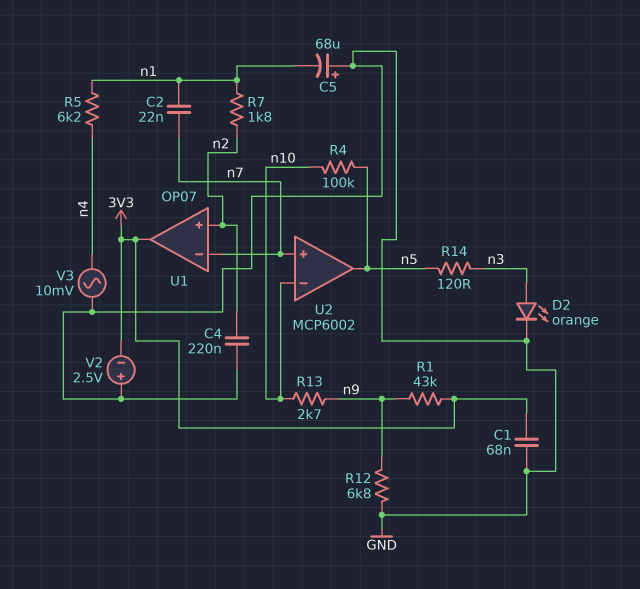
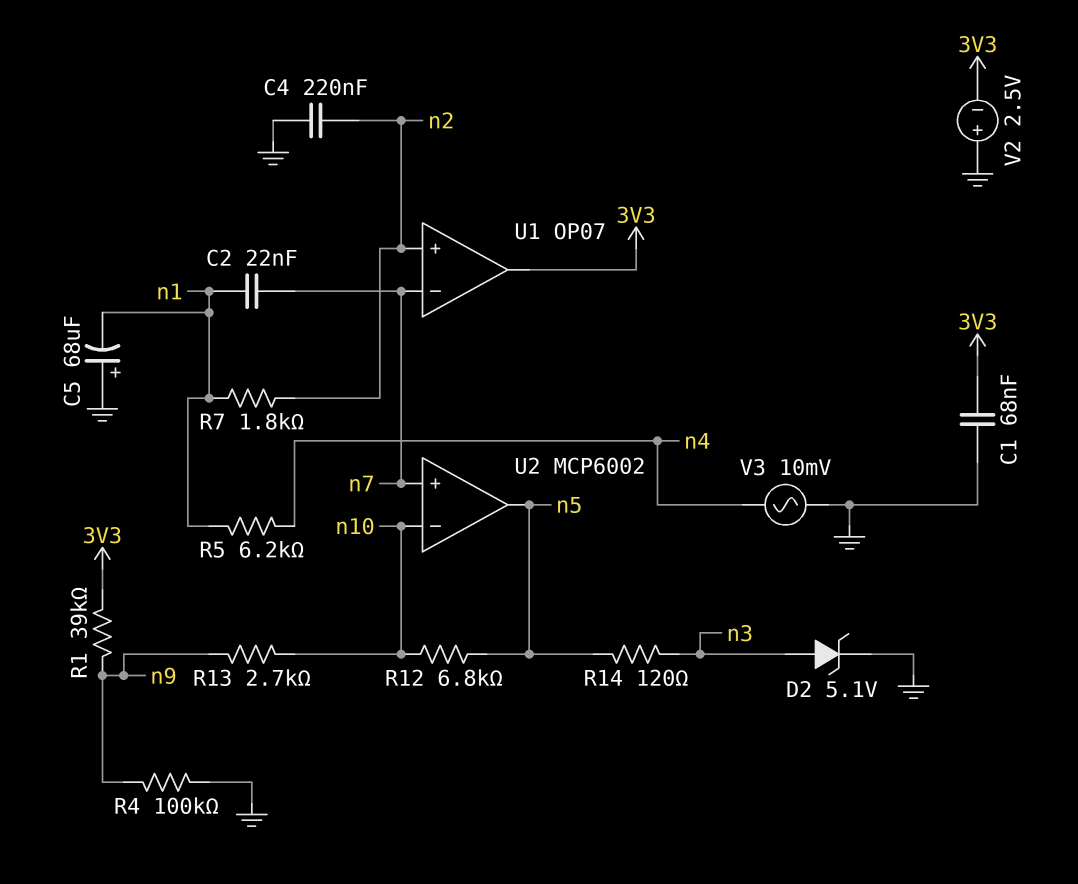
D2: LED orange (A n3, K GND) -> zener 5.1V (A n3, K GND)
R1: 43k (3V3, n9) -> 39k (3V3, n9)
R4: 100k (n5, n10) -> 100k (GND, n9)
R12: 6.8k (GND, n9) -> 6.8k (n5, n10)

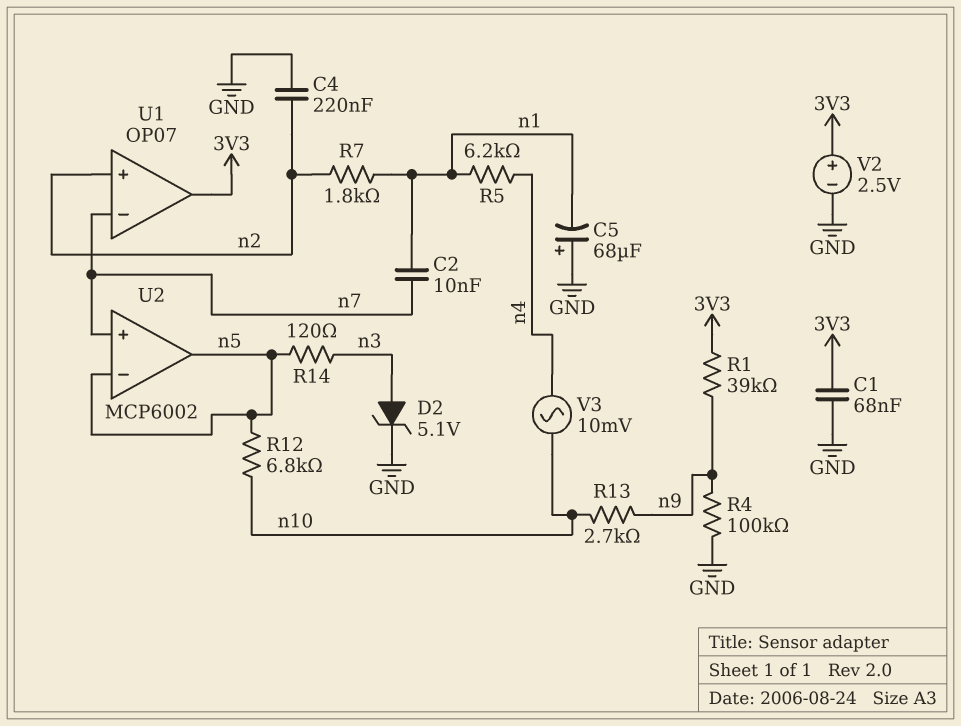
C2: 22nF (n1, n7) -> 10nF (n1, n7)
U2 pin in-: n10 -> n5
V2: 2.5V (plus GND, minus 3V3) -> 2.5V (plus 3V3, minus GND)
V3: AC 10mV (GND, n4) -> AC 10mV (n4, n10)

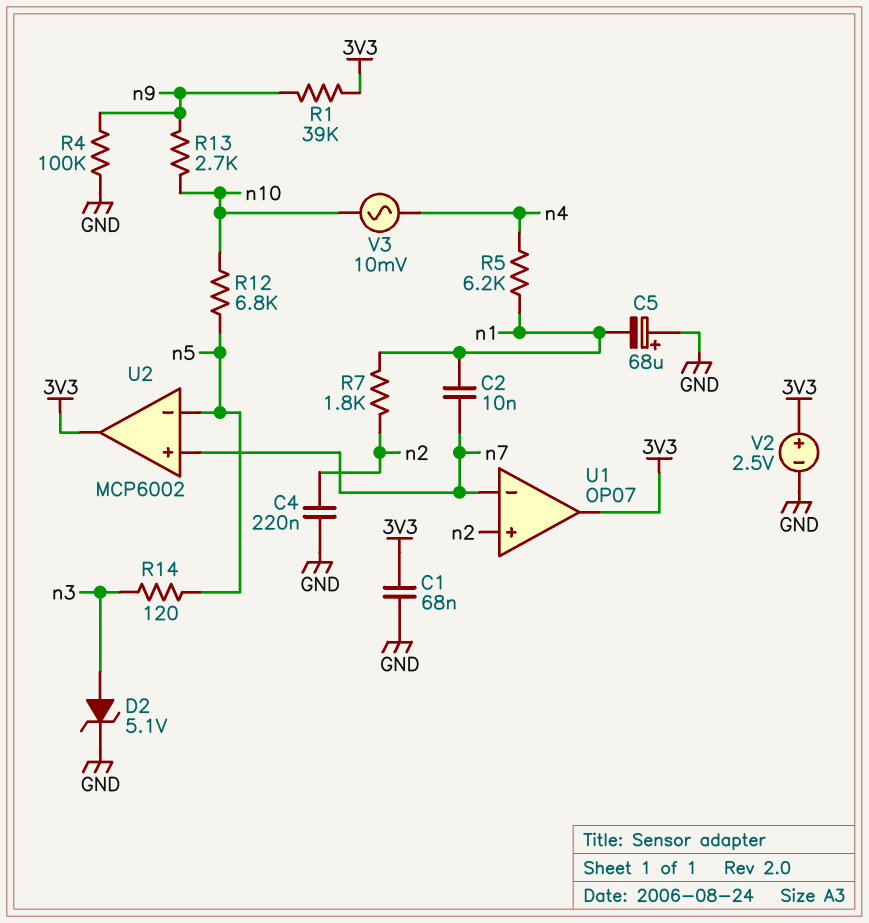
U2 pin out: n5 -> 3V3

